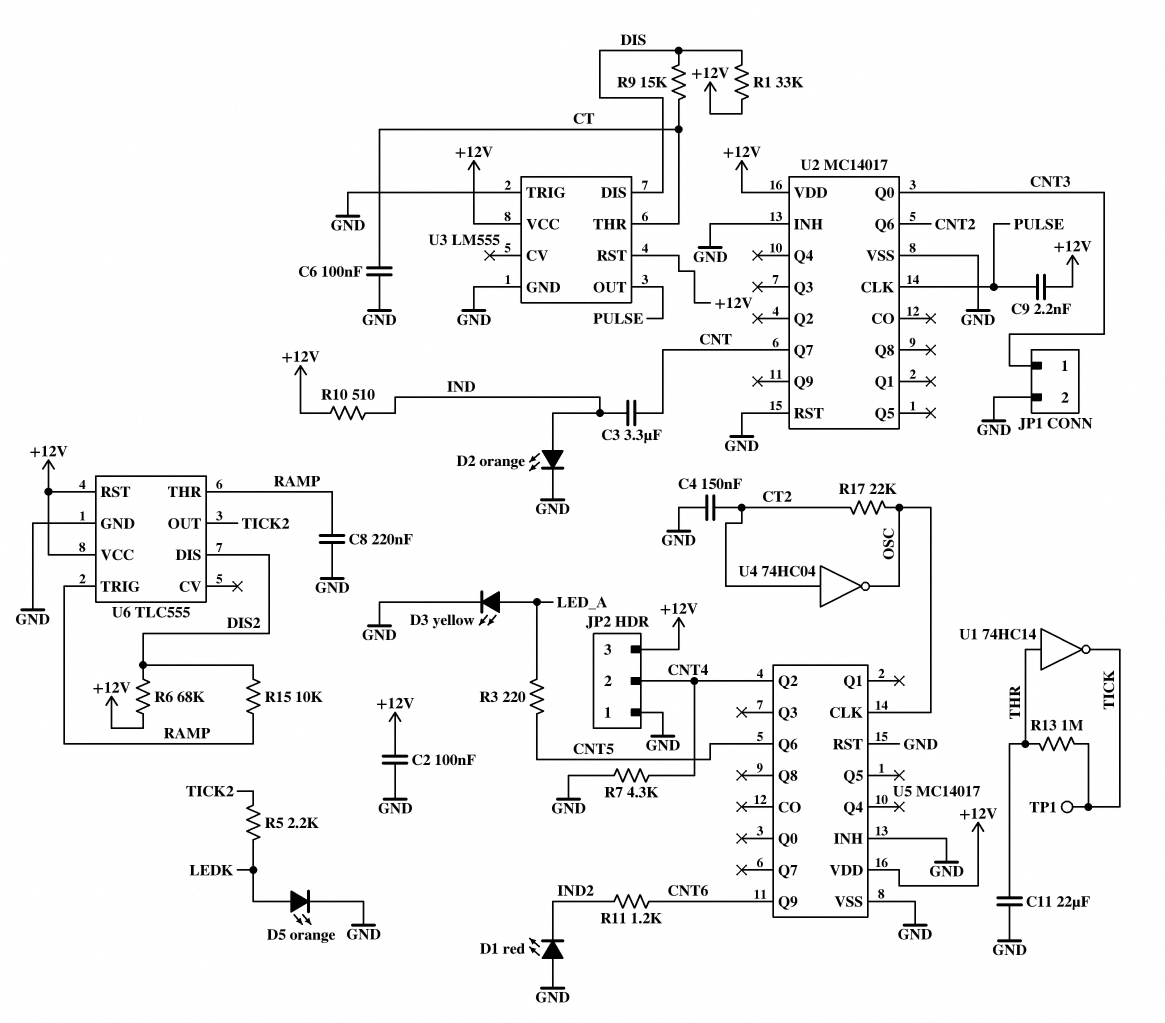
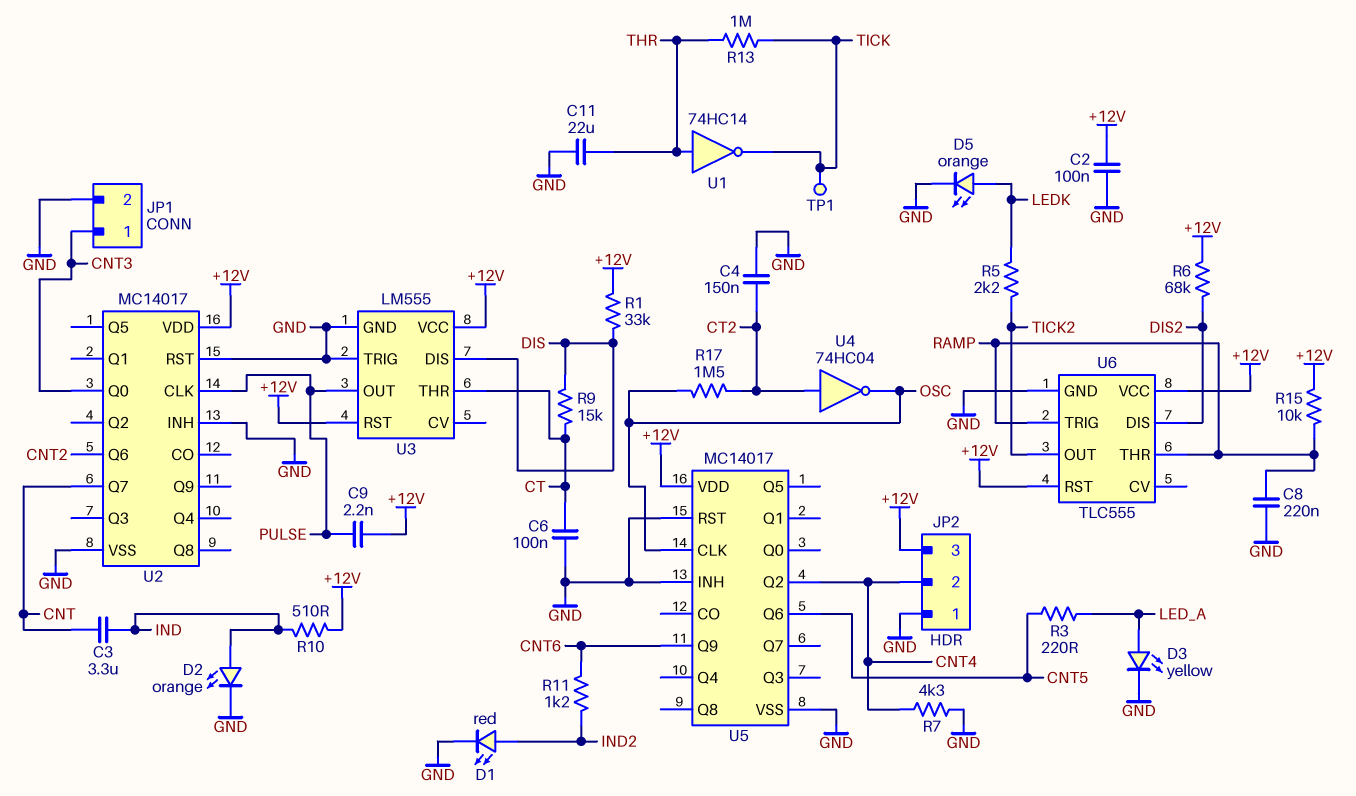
D1: LED red (A GND, K IND2) -> LED red (A IND2, K GND)
R15: 10k (DIS2, RAMP) -> 10k (+12V, RAMP)
R17: 22k (CT2, OSC) -> 1.5M (CT2, OSC)

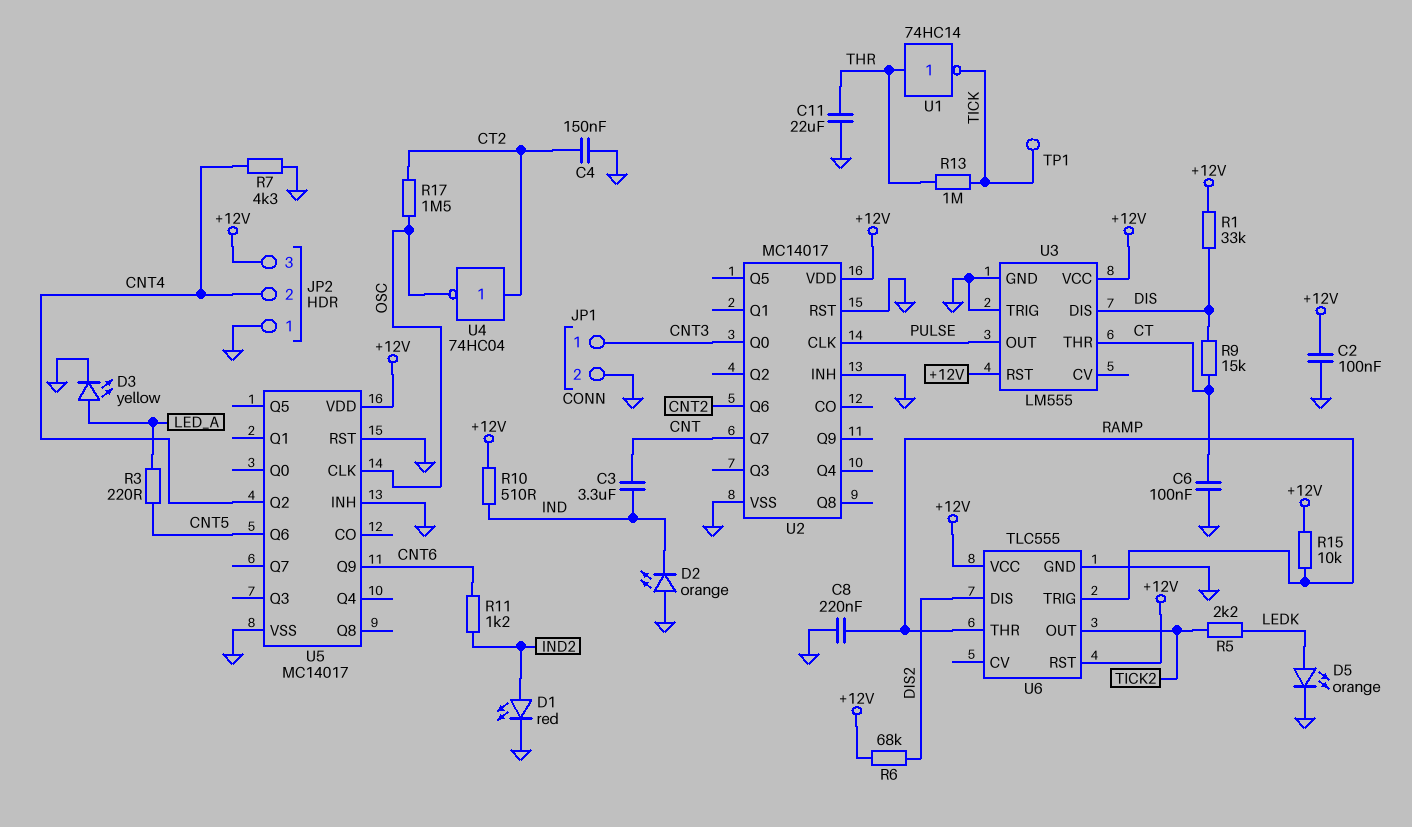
C9: 2.2nF (+12V, PULSE) -> none
D2: LED orange (A IND, K GND) -> LED orange (A GND, K IND)

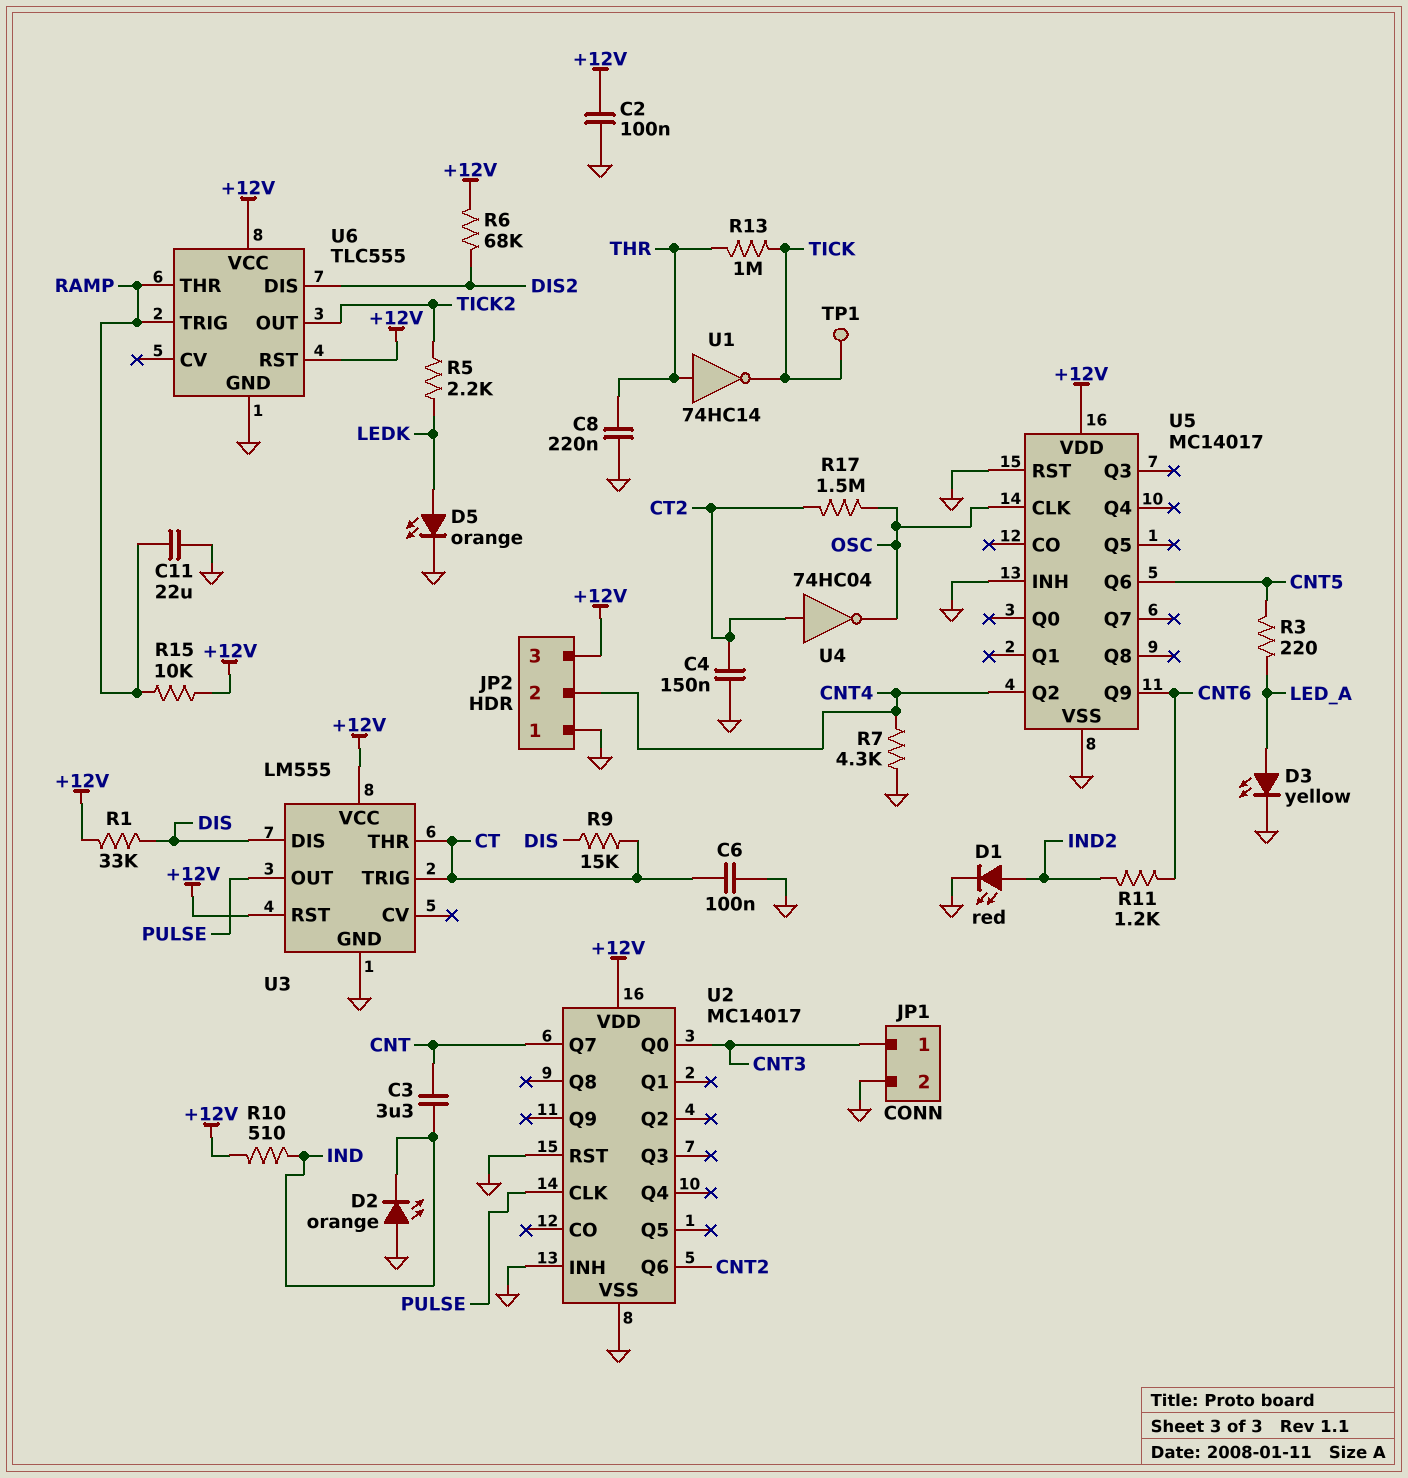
C8: 220nF (GND, RAMP) -> 220nF (GND, THR)
C11: 22uF (GND, THR) -> 22uF (GND, RAMP)
U3 pin TRIG: GND -> CT

